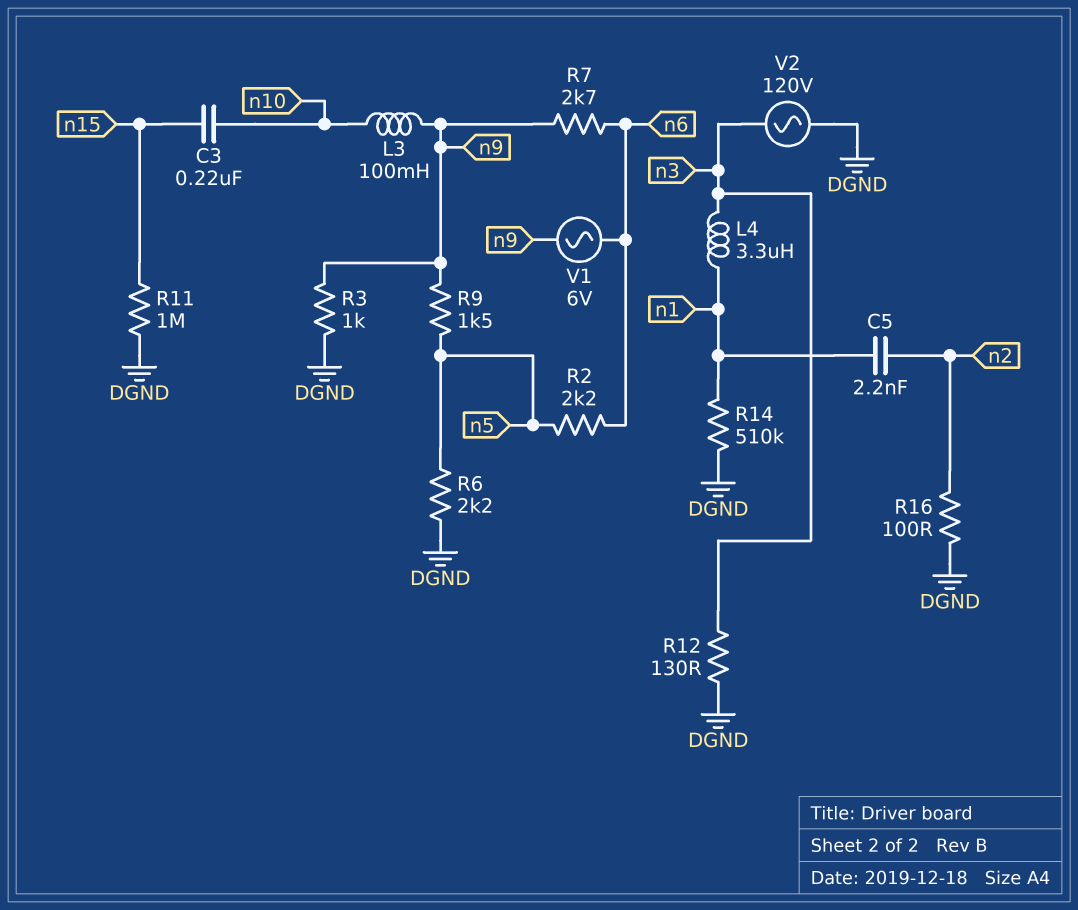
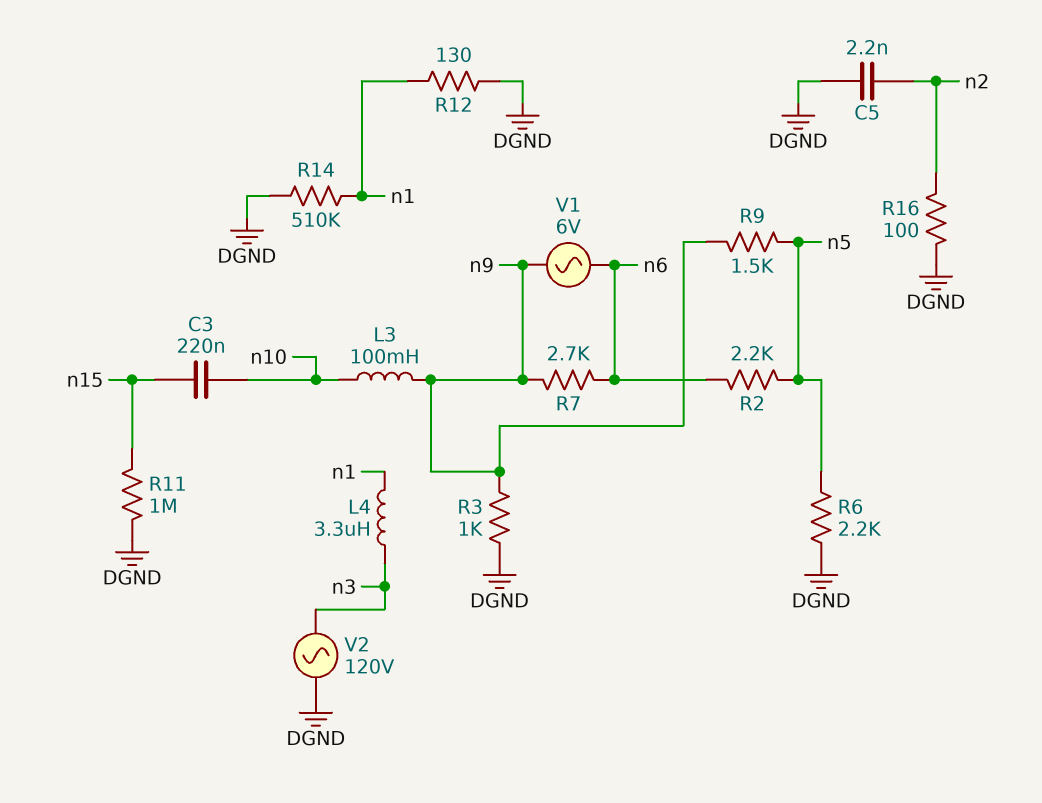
C5: 2.2nF (n1, n2) -> 2.2nF (DGND, n2)
R12: 130 (DGND, n3) -> 130 (DGND, n1)

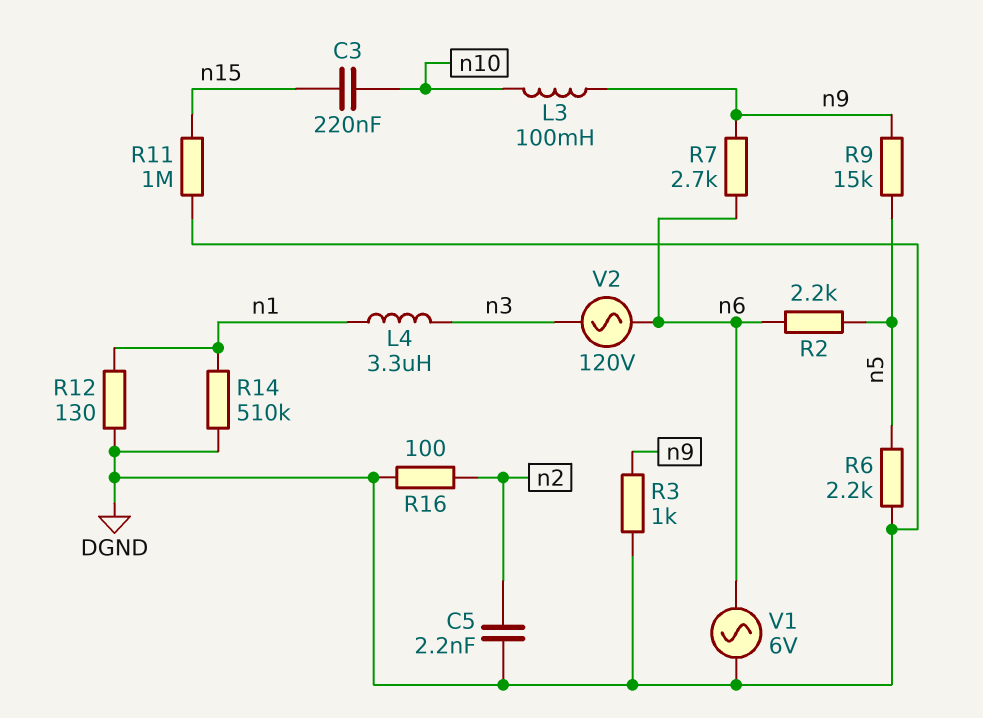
R9: 1.5k (n5, n9) -> 15k (n5, n9)
V1: AC 6V (n6, n9) -> AC 6V (DGND, n6)
V2: AC 120V (DGND, n3) -> AC 120V (n3, n6)

